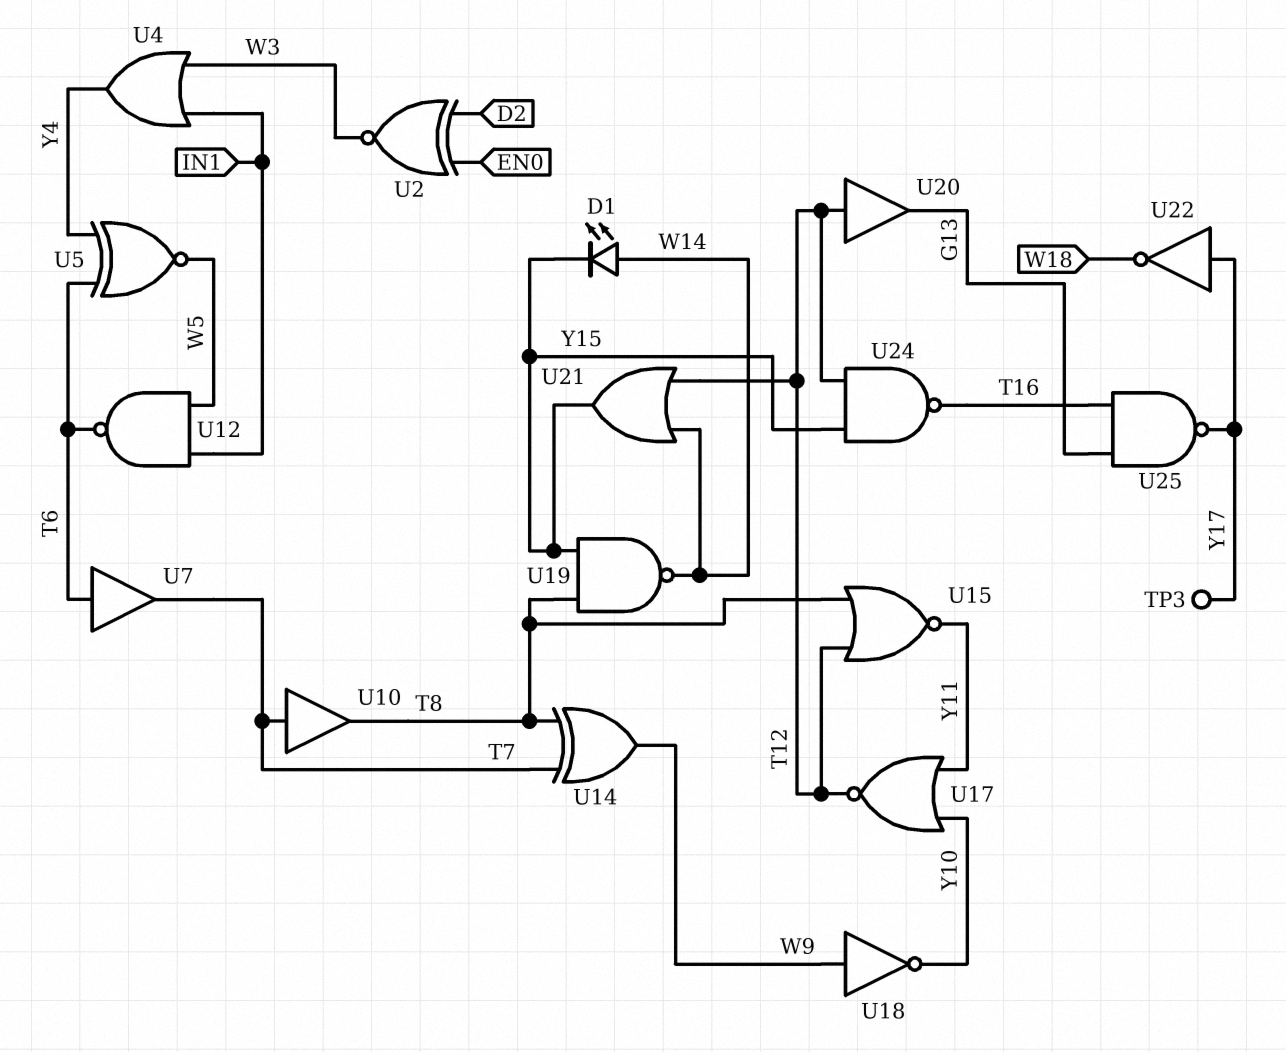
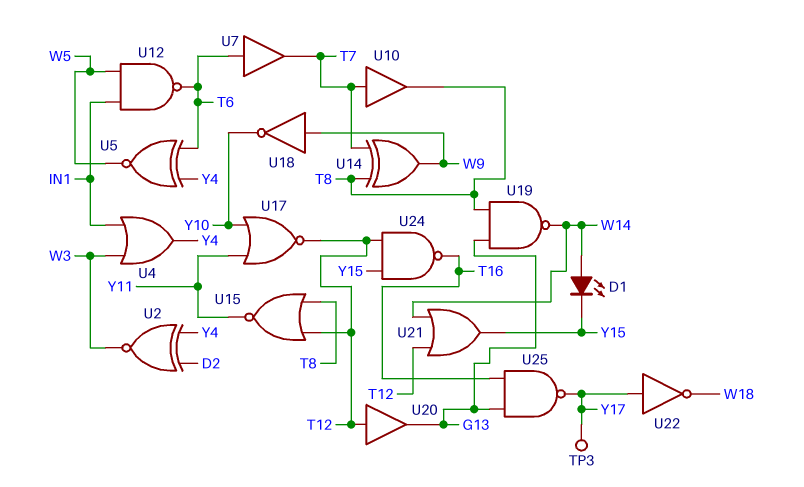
U2: XNOR (in D2, in EN0, out W3) -> XNOR (in D2, in Y4, out W3)
U19: NAND (in T8, in Y15, out W14) -> NAND (in G13, in T8, out W14)

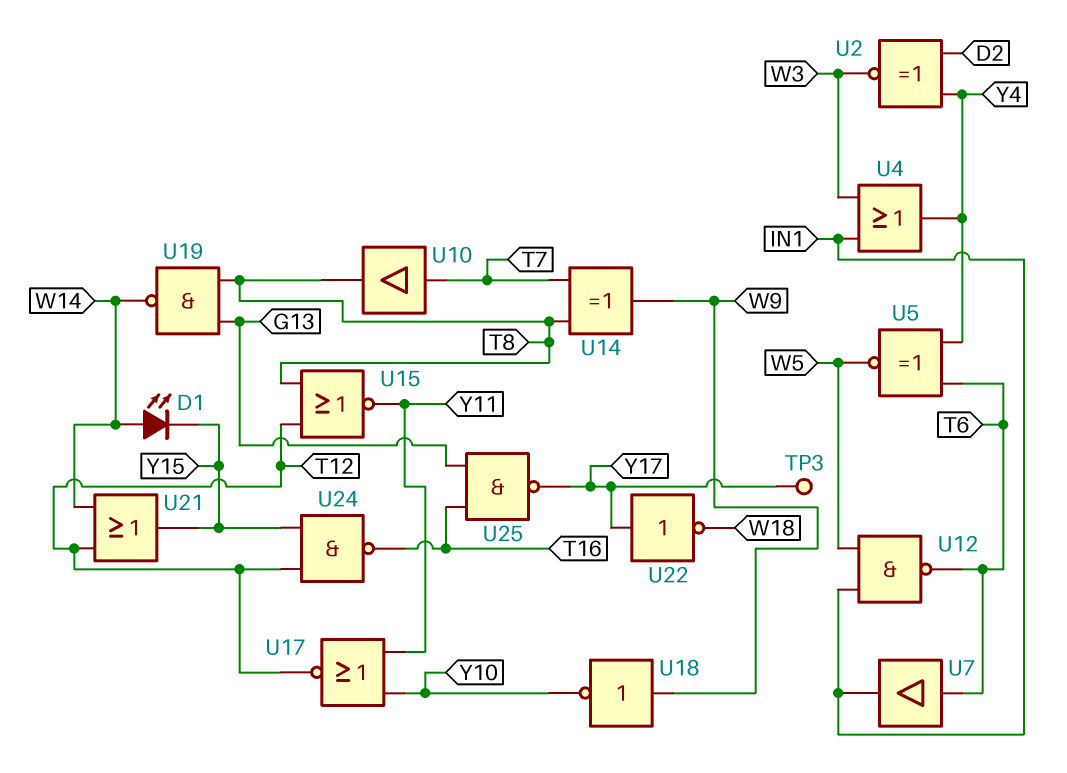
U7: buffer (in T6, out T7) -> buffer (in T6, out IN1)
U20: buffer (in T12, out G13) -> none

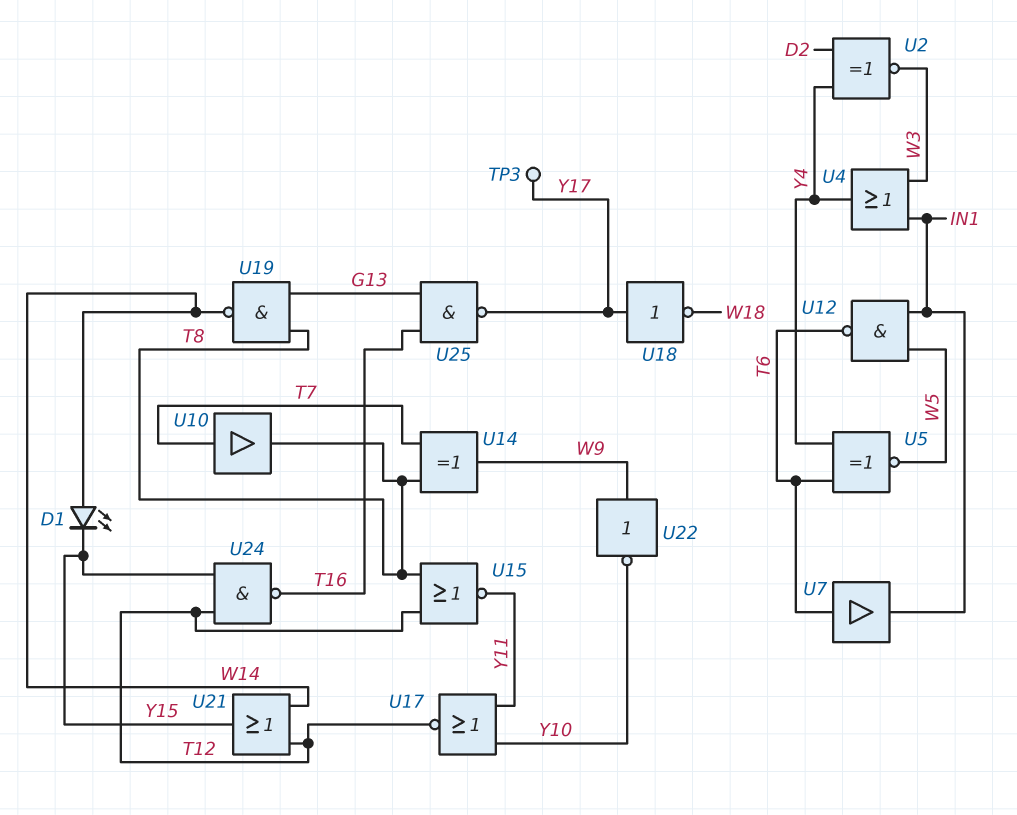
U18: NOT (in W9, out Y10) -> NOT (in Y17, out W18)
U22: NOT (in Y17, out W18) -> NOT (in W9, out Y10)

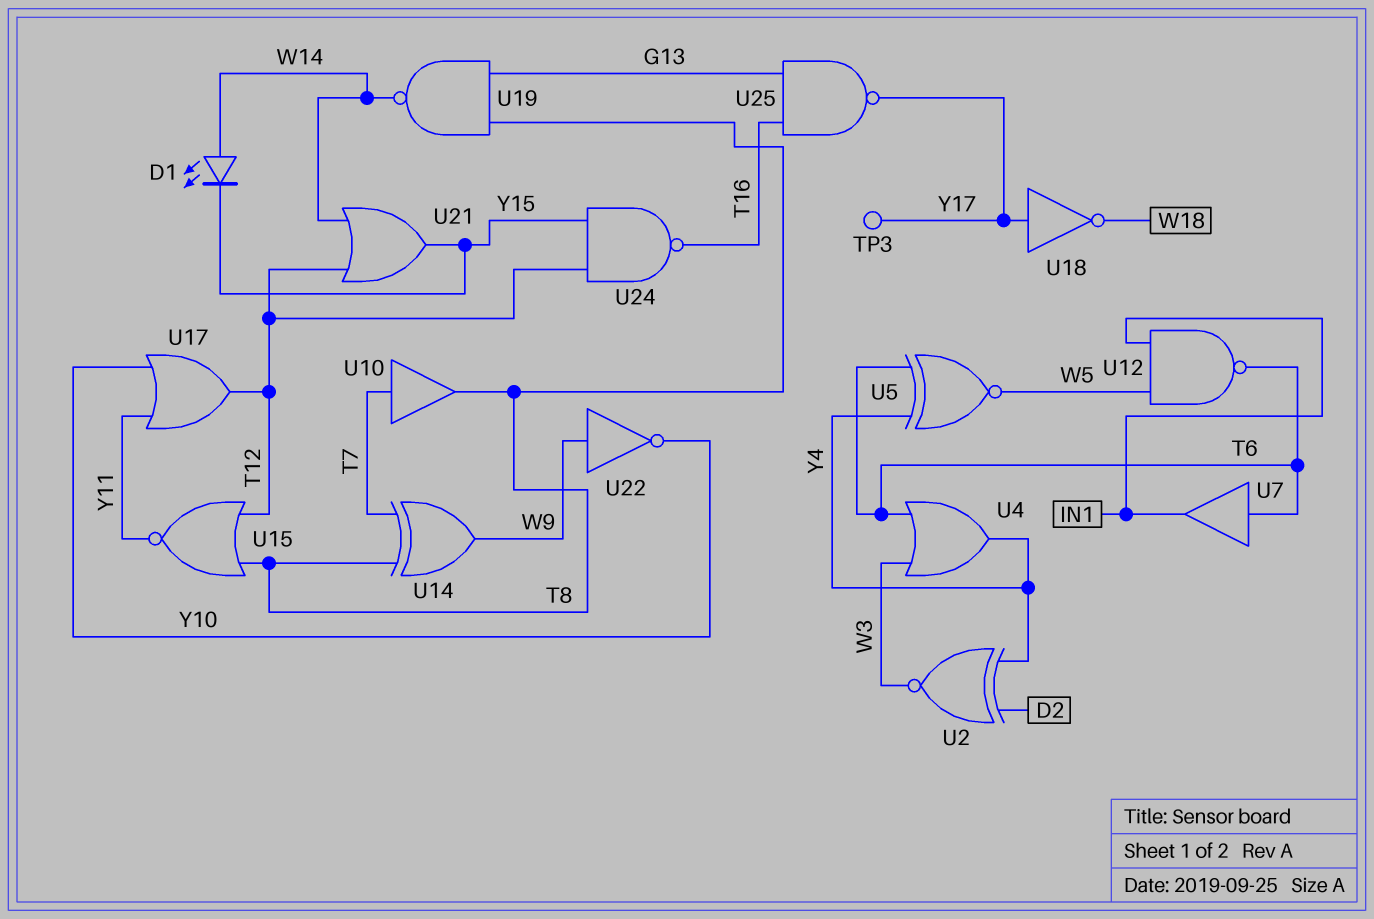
U4: OR (in IN1, in W3, out Y4) -> OR (in T6, in W3, out Y4)
U17: NOR (in Y10, in Y11, out T12) -> OR (in Y10, in Y11, out T12)

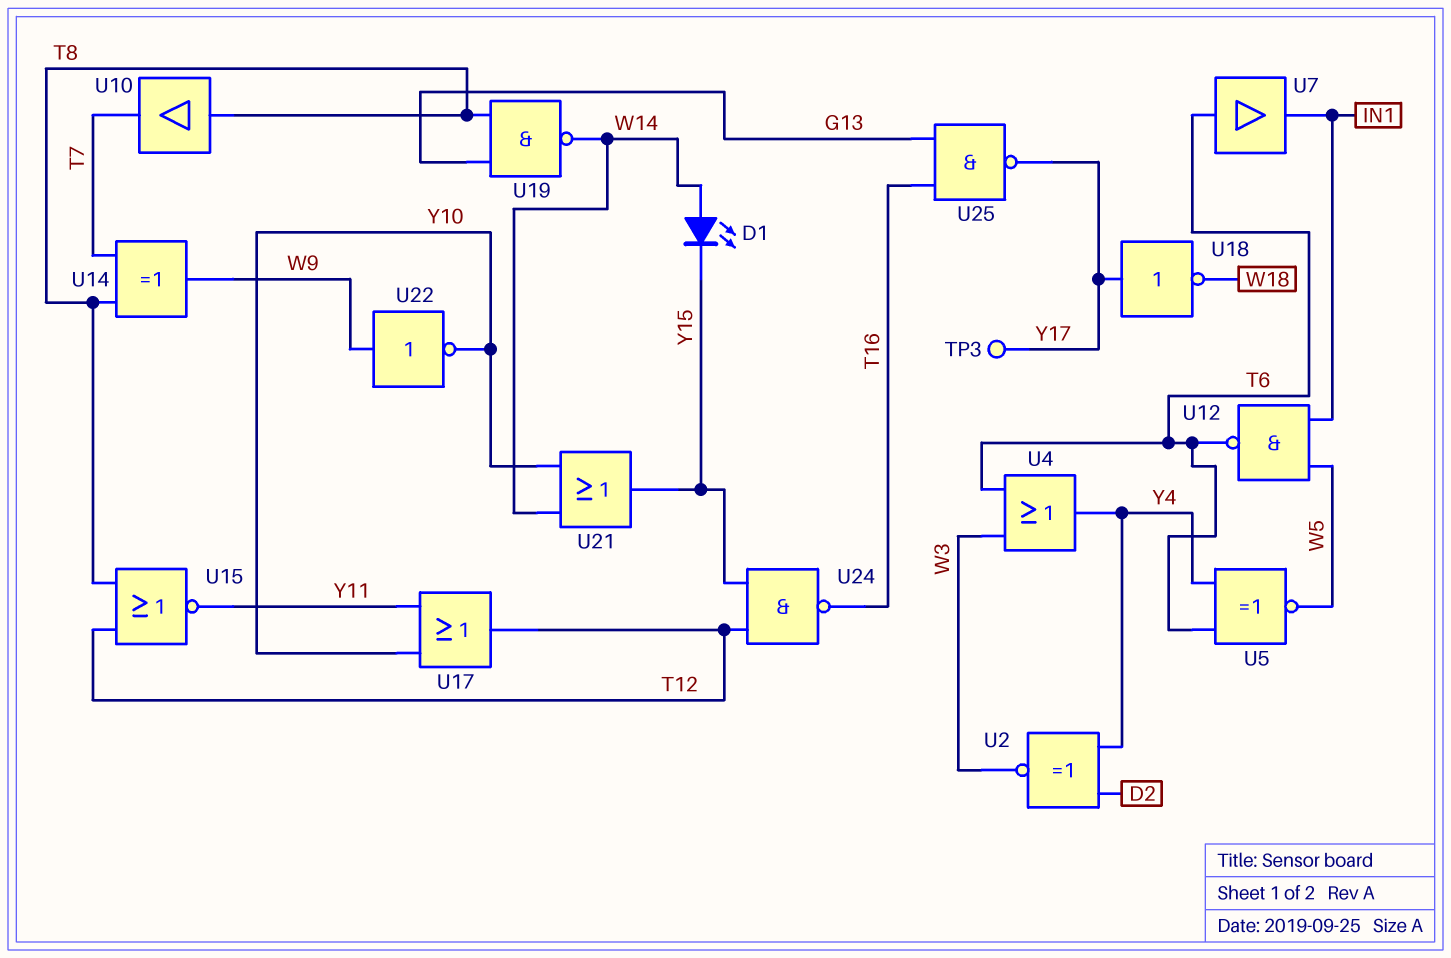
U10: buffer (in T7, out T8) -> buffer (in T8, out T7)
U21: OR (in T12, in W14, out Y15) -> OR (in W14, in Y10, out Y15)

